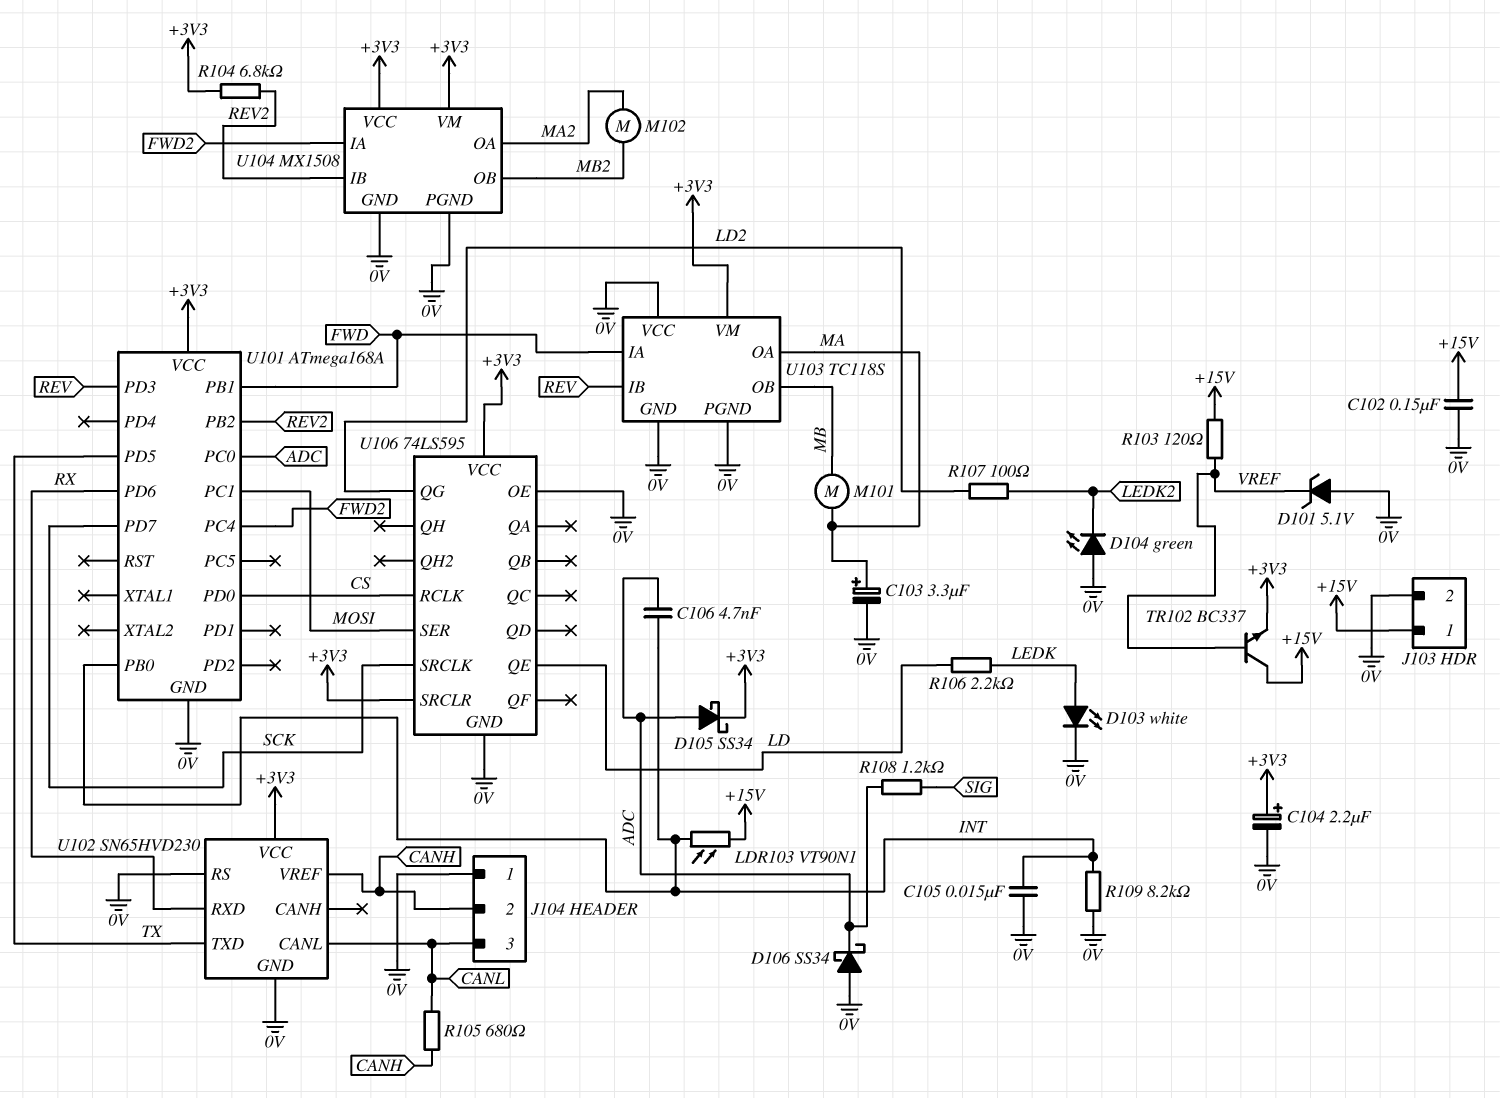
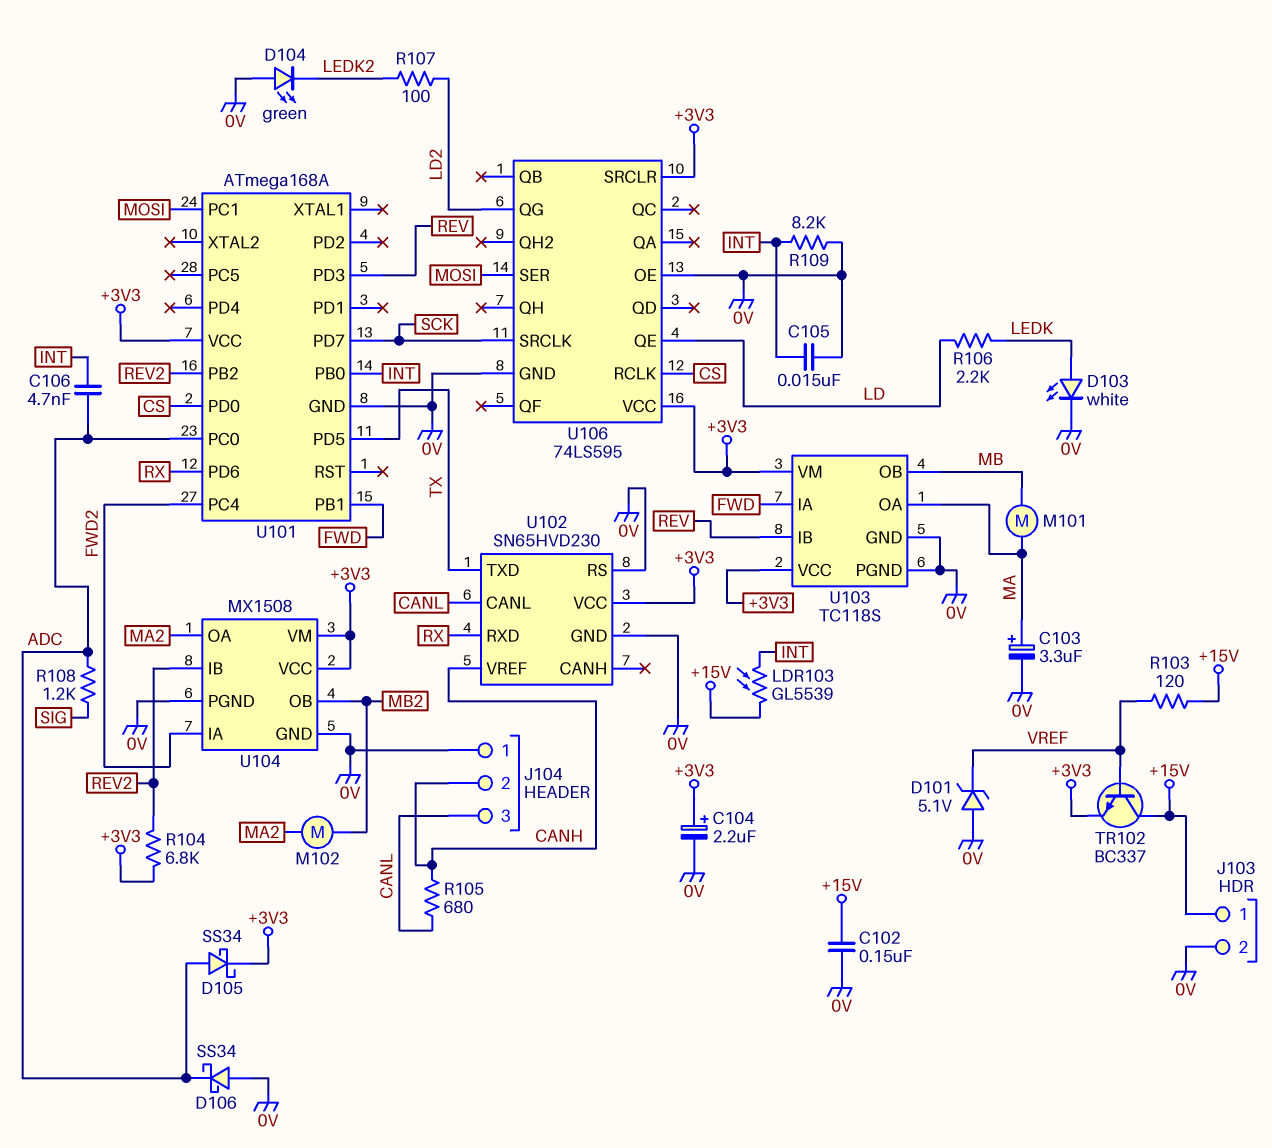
LDR103: VT90N1 (+15V, INT) -> GL5539 (+15V, INT)
U103 pin VCC: 0V -> +3V3

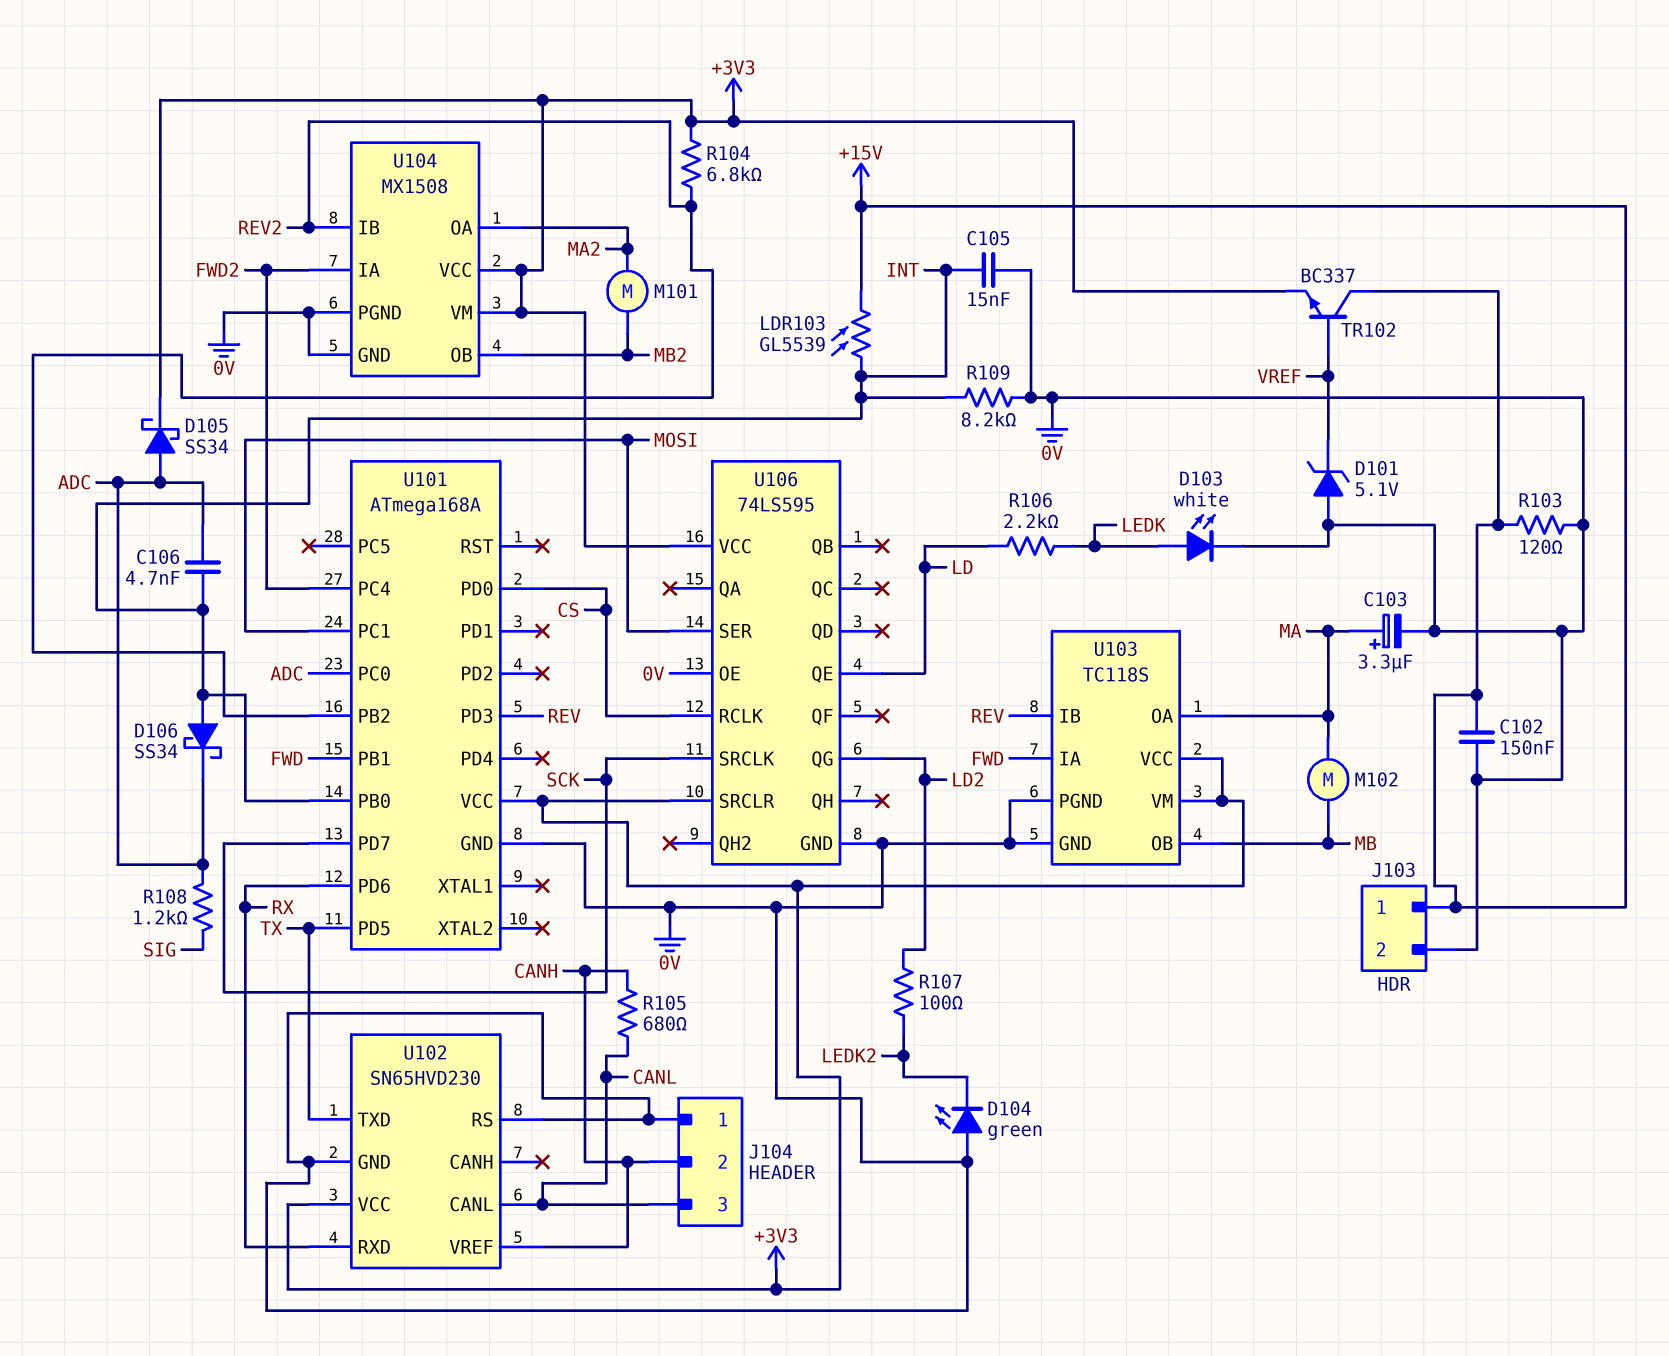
C104: 2.2uF (plus +3V3, minus 0V) -> none
D106: schottky SS34 (A 0V, K ADC) -> schottky SS34 (A INT, K ADC)
M101: motor (MA, MB) -> motor (MA2, MB2)
M102: motor (MA2, MB2) -> motor (MA, MB)
R103: 120 (+15V, VREF) -> 120 (+15V, 0V)

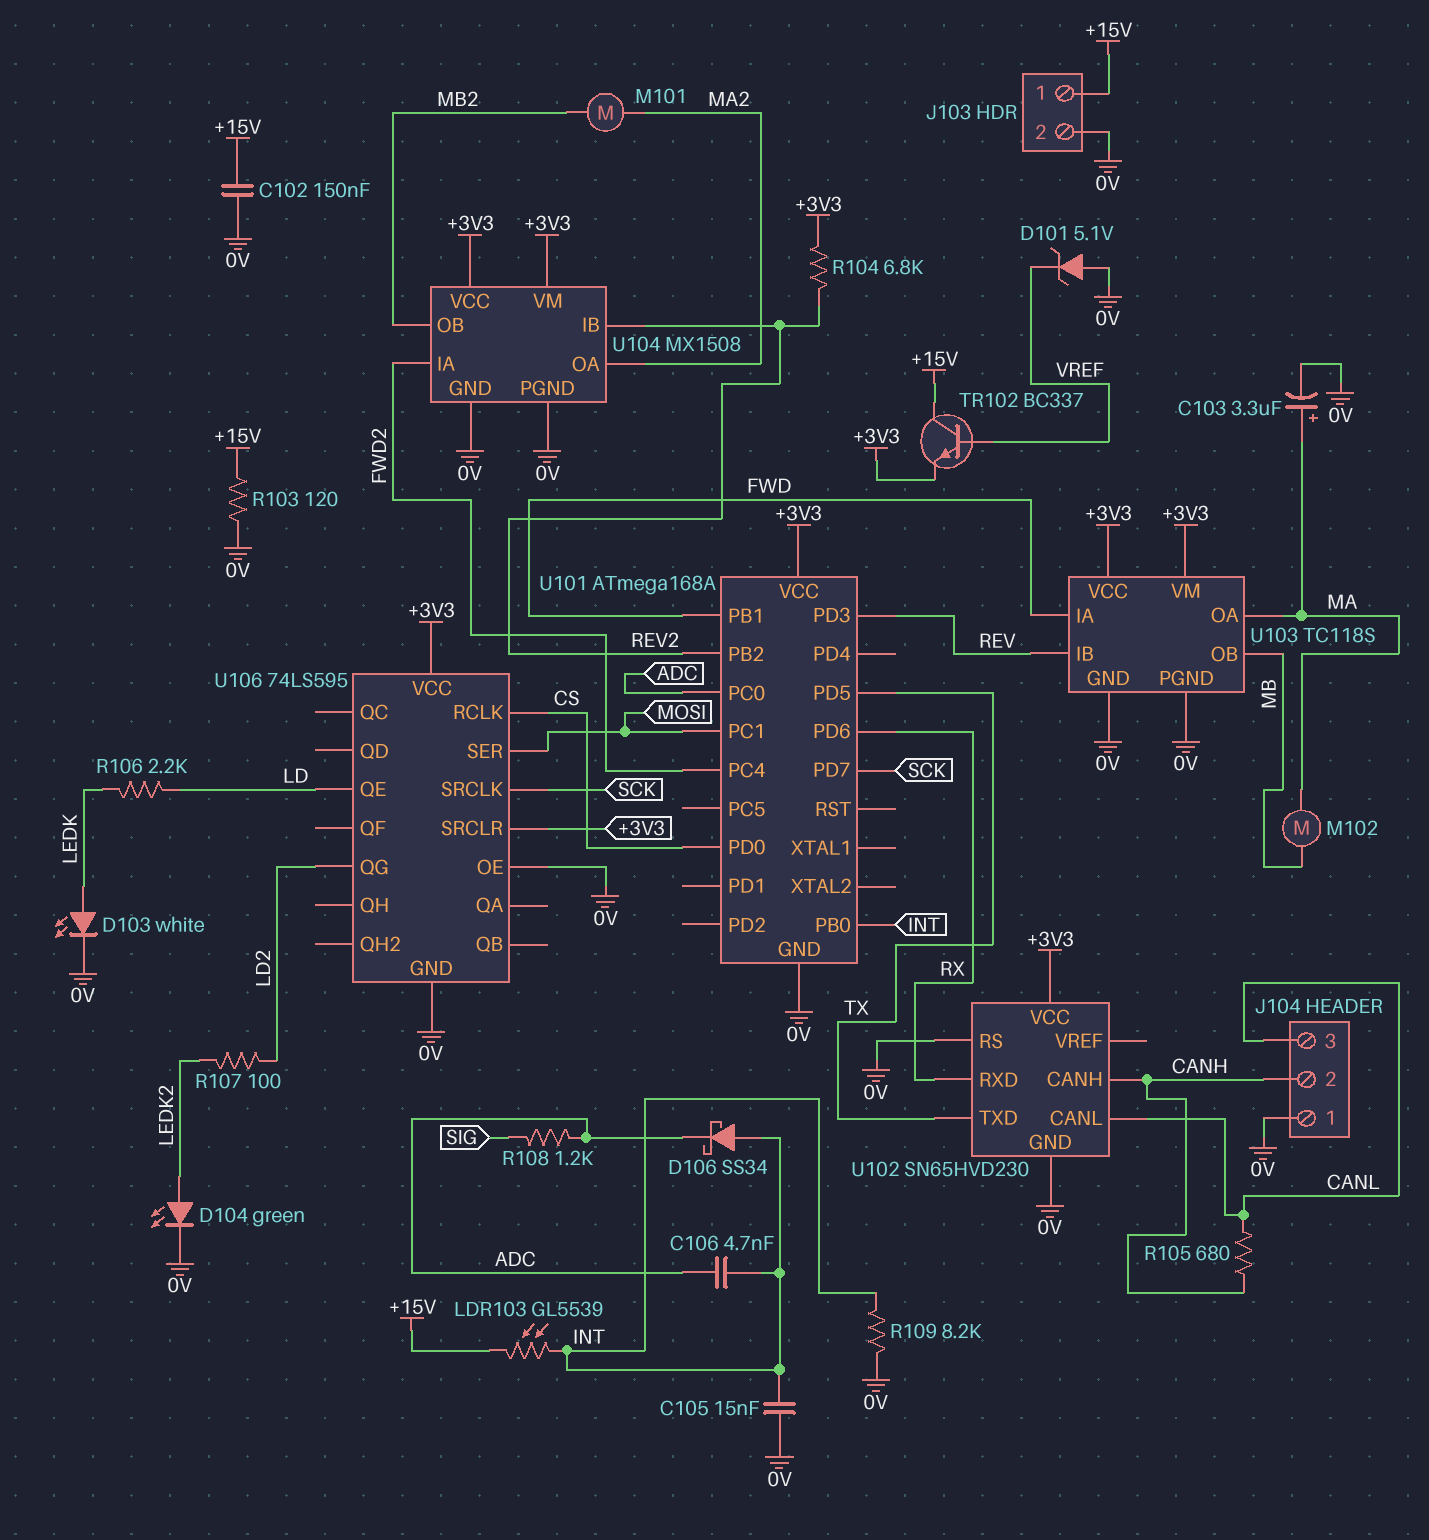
D104: LED green (A 0V, K LEDK2) -> LED green (A LEDK2, K 0V)
D105: schottky SS34 (A ADC, K +3V3) -> none
U102 pin CANH: none -> CANH
U102 pin VREF: CANH -> none

